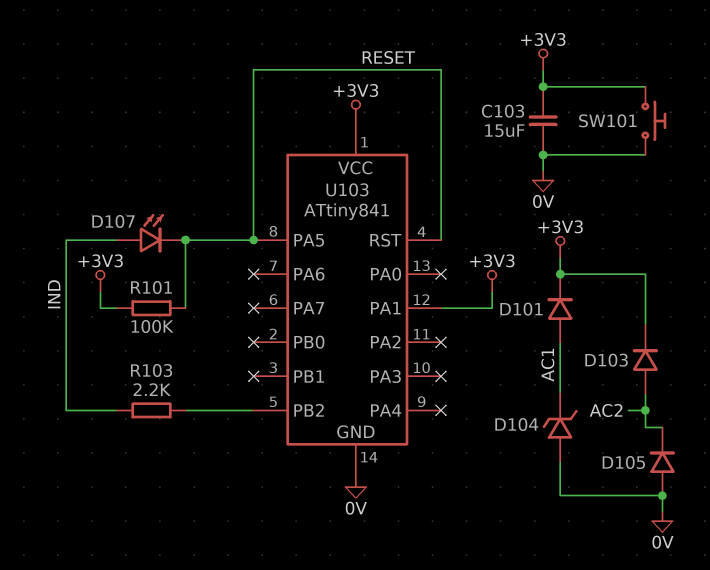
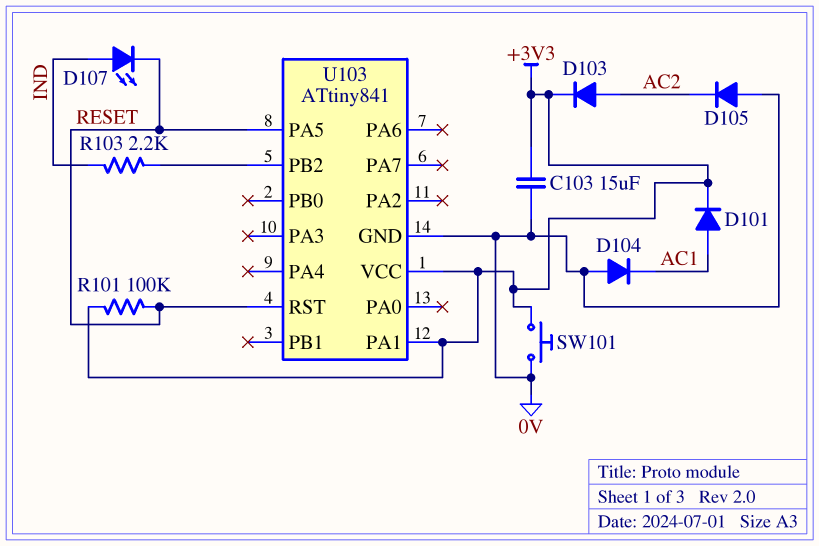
D104: zener (A 0V, K AC1) -> diode (A 0V, K AC1)

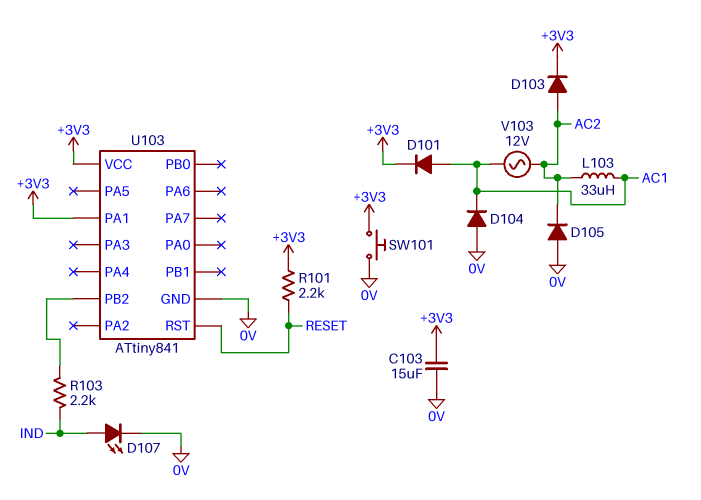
D107: LED (A IND, K RESET) -> LED (A IND, K 0V)
L103: none -> 33uH (AC1, AC2)
R101: 100k (+3V3, RESET) -> 2.2k (+3V3, RESET)
U103 pin PA5: RESET -> none
V103: none -> AC 12V (AC1, AC2)

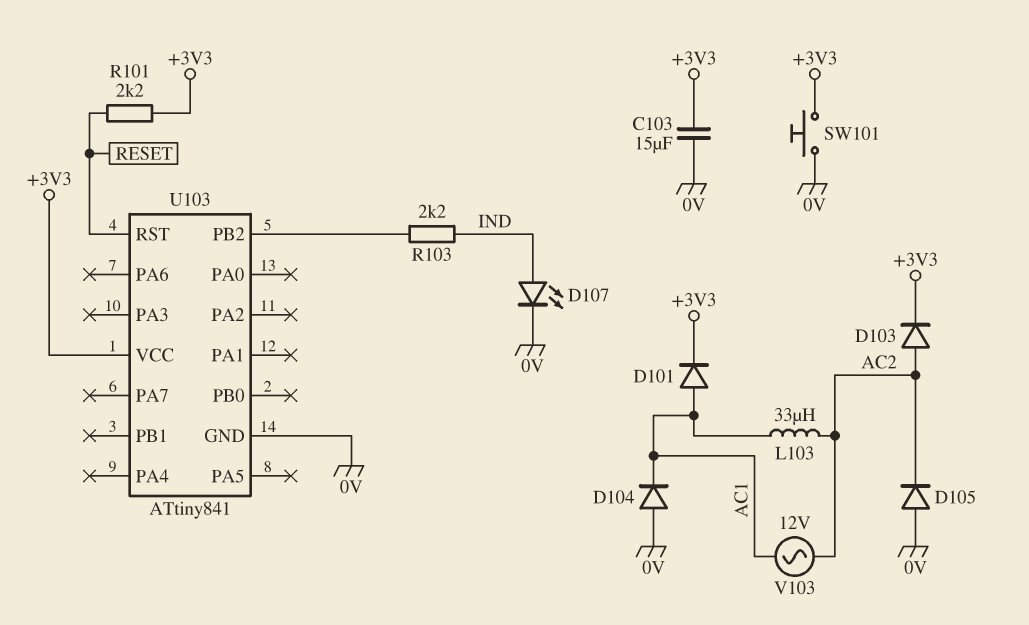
U103 pin PA1: +3V3 -> none

